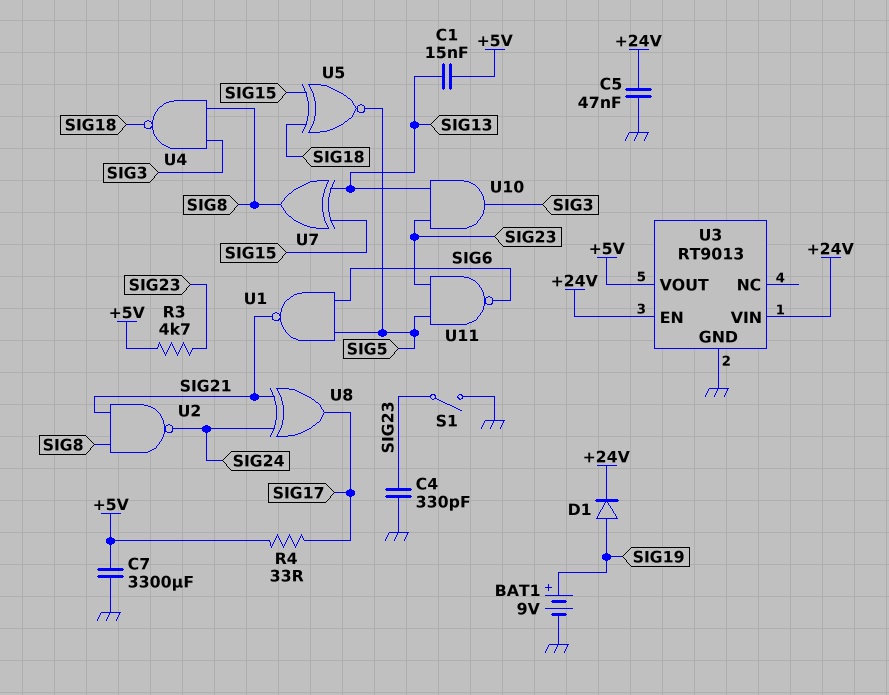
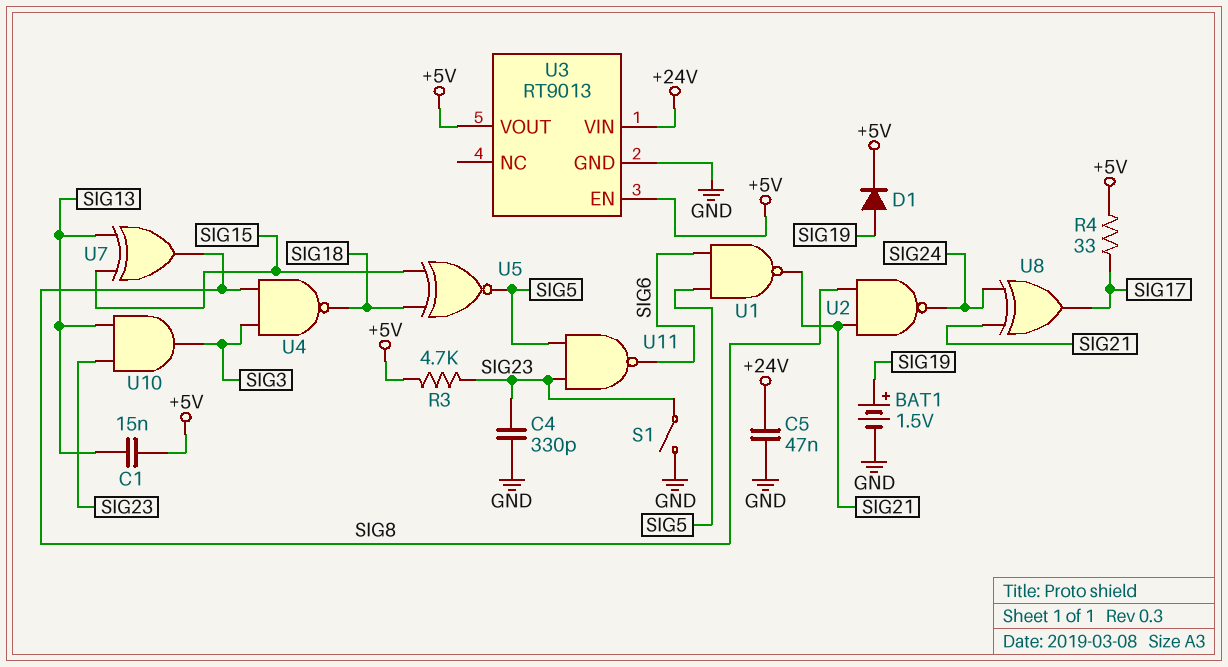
BAT1: 9V (plus SIG19, minus GND) -> 1.5V (plus SIG19, minus GND)
C7: 3300uF (+5V, GND) -> none
D1: diode (A SIG19, K +24V) -> diode (A SIG19, K +5V)
U3 pin EN: +24V -> +5V

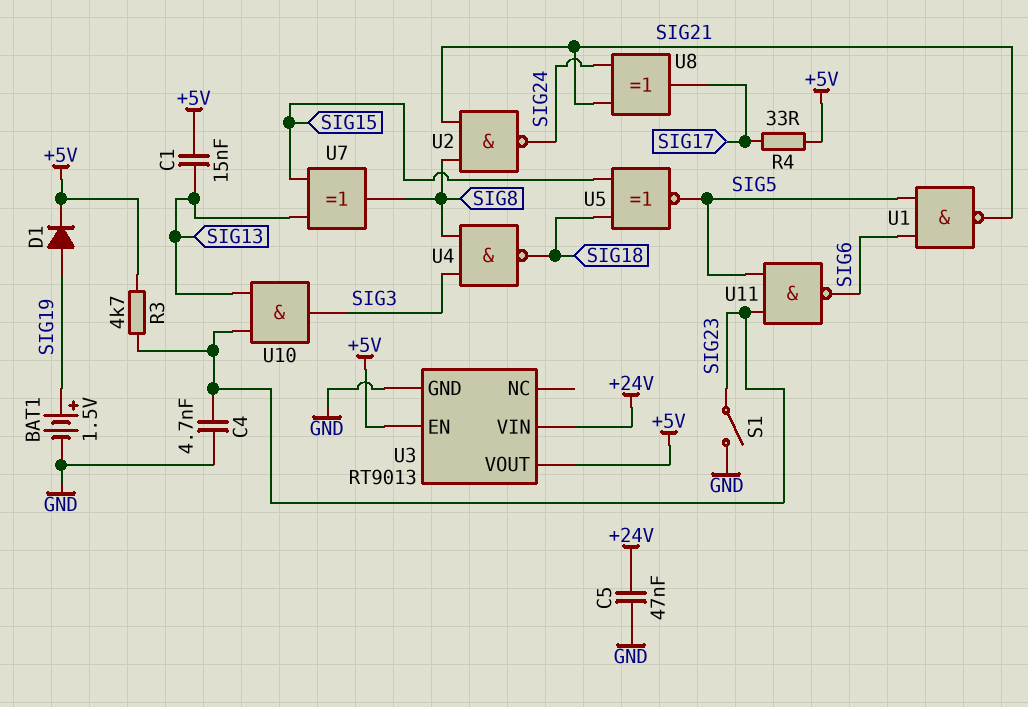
C4: 330pF (GND, SIG23) -> 4.7nF (GND, SIG23)

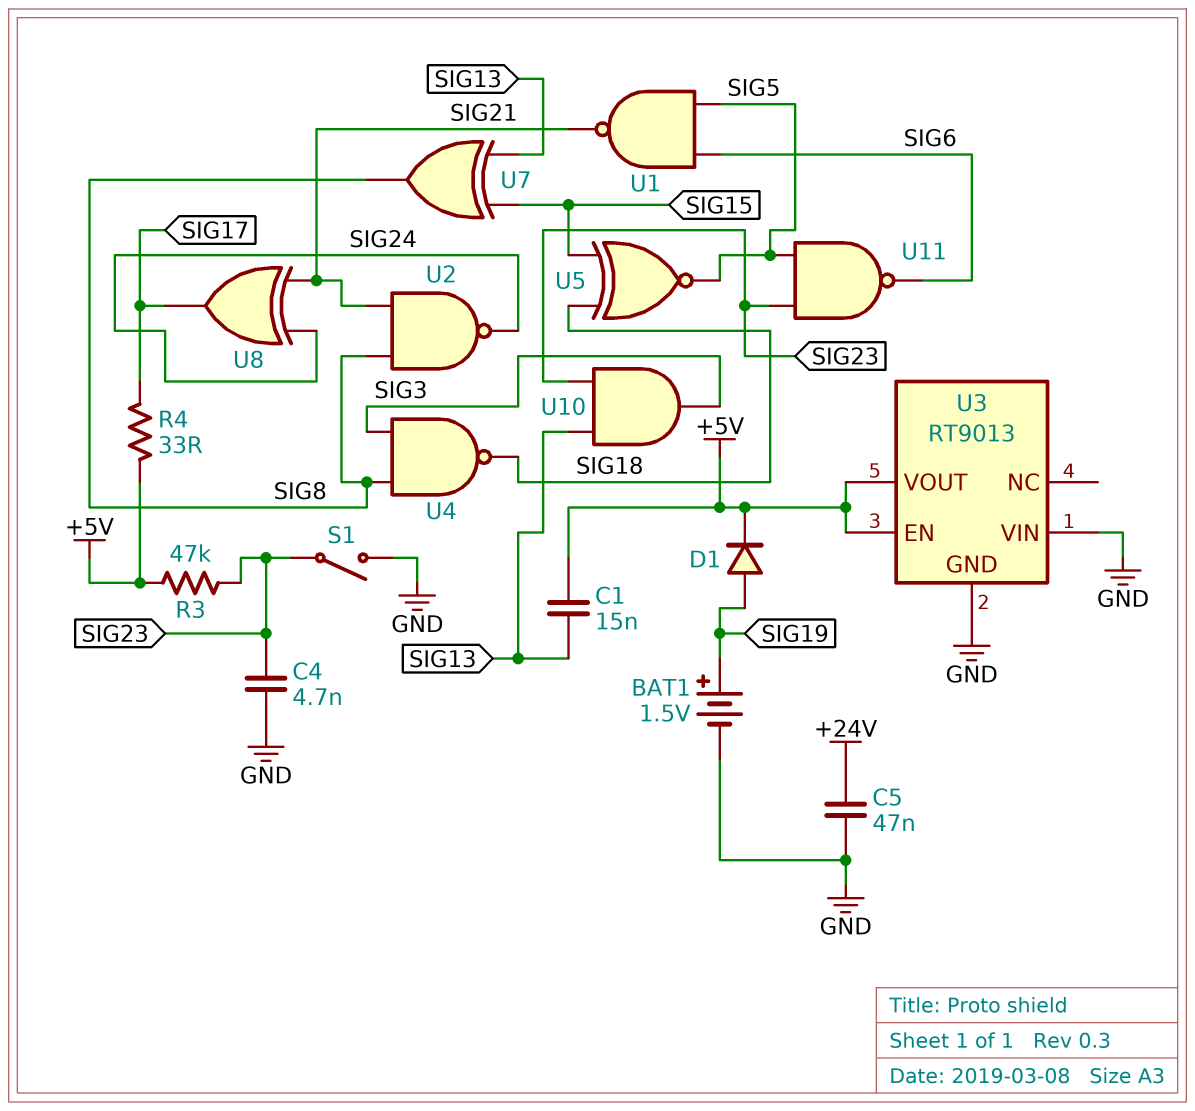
R3: 4.7k (+5V, SIG23) -> 47k (+5V, SIG23)
U3 pin VIN: +24V -> GND

